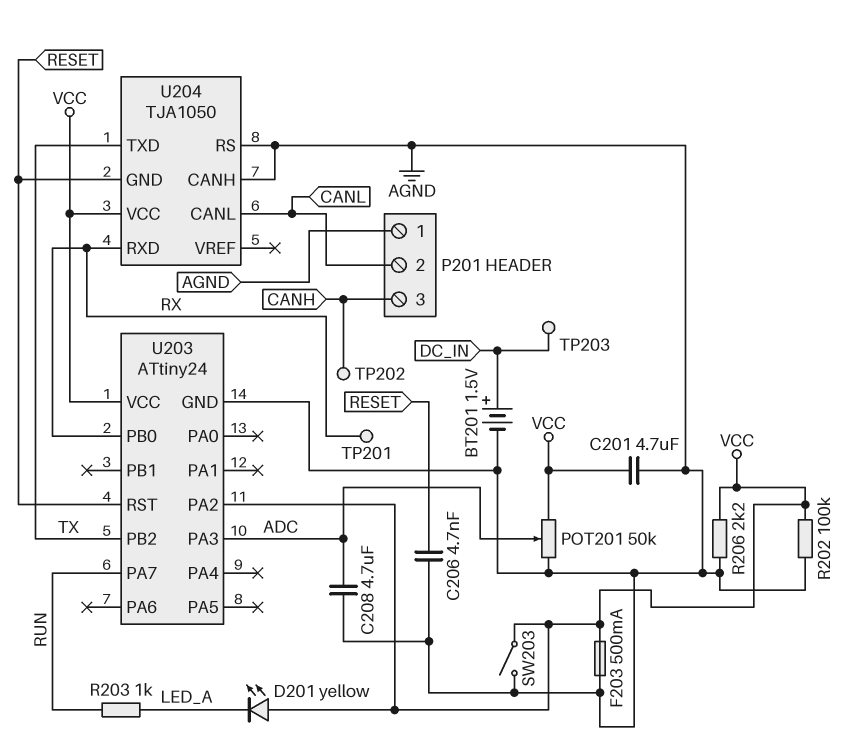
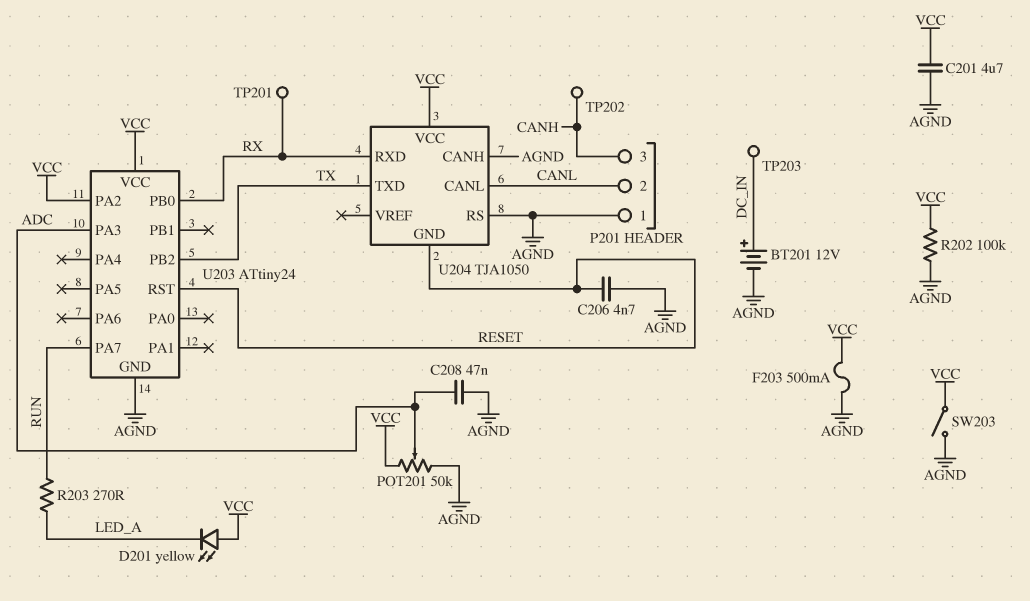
BT201: 1.5V (plus DC_IN, minus AGND) -> 12V (plus DC_IN, minus AGND)
C208: 4.7uF (ADC, AGND) -> 47nF (ADC, AGND)
R203: 1k (LED_A, RUN) -> 270 (LED_A, RUN)
R206: 2.2k (AGND, VCC) -> none

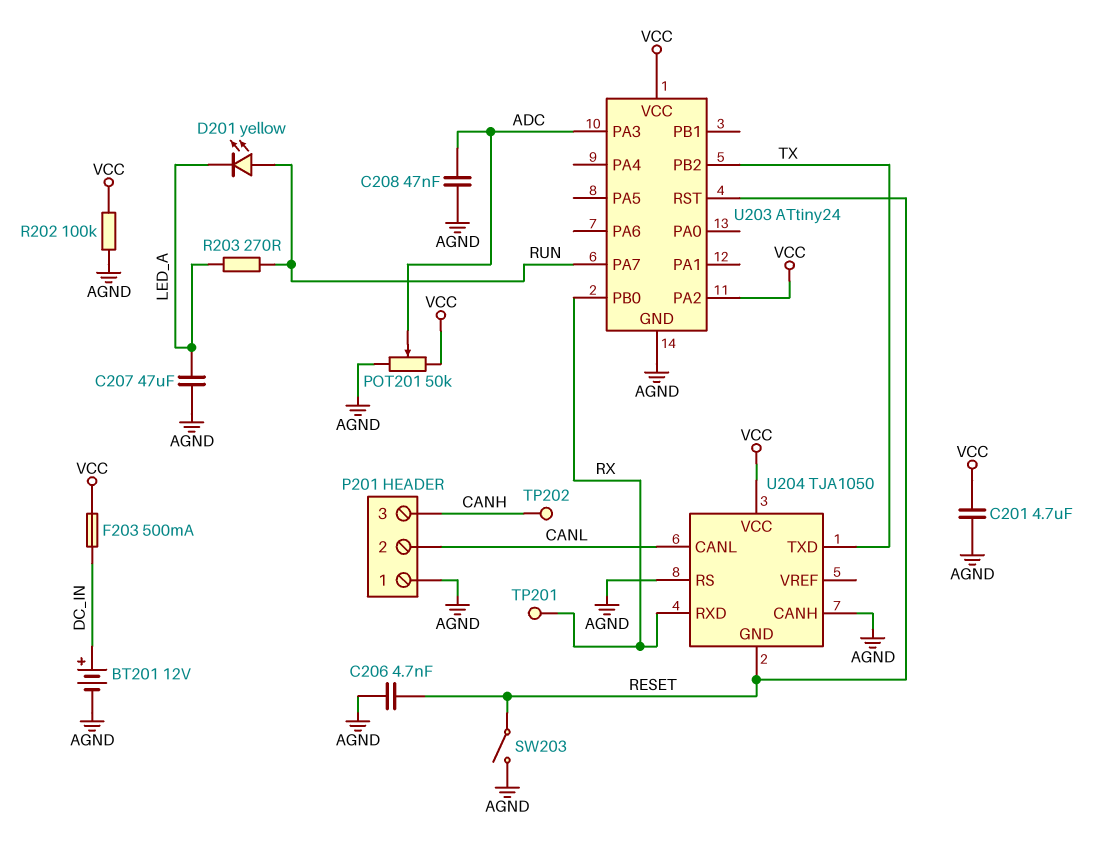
C207: none -> 47uF (AGND, LED_A)
D201: LED yellow (A VCC, K LED_A) -> LED yellow (A RUN, K LED_A)
F203: 500mA (AGND, VCC) -> 500mA (DC_IN, VCC)
SW203: switch (AGND, VCC) -> switch (AGND, RESET)
TP203: test point (DC_IN) -> none

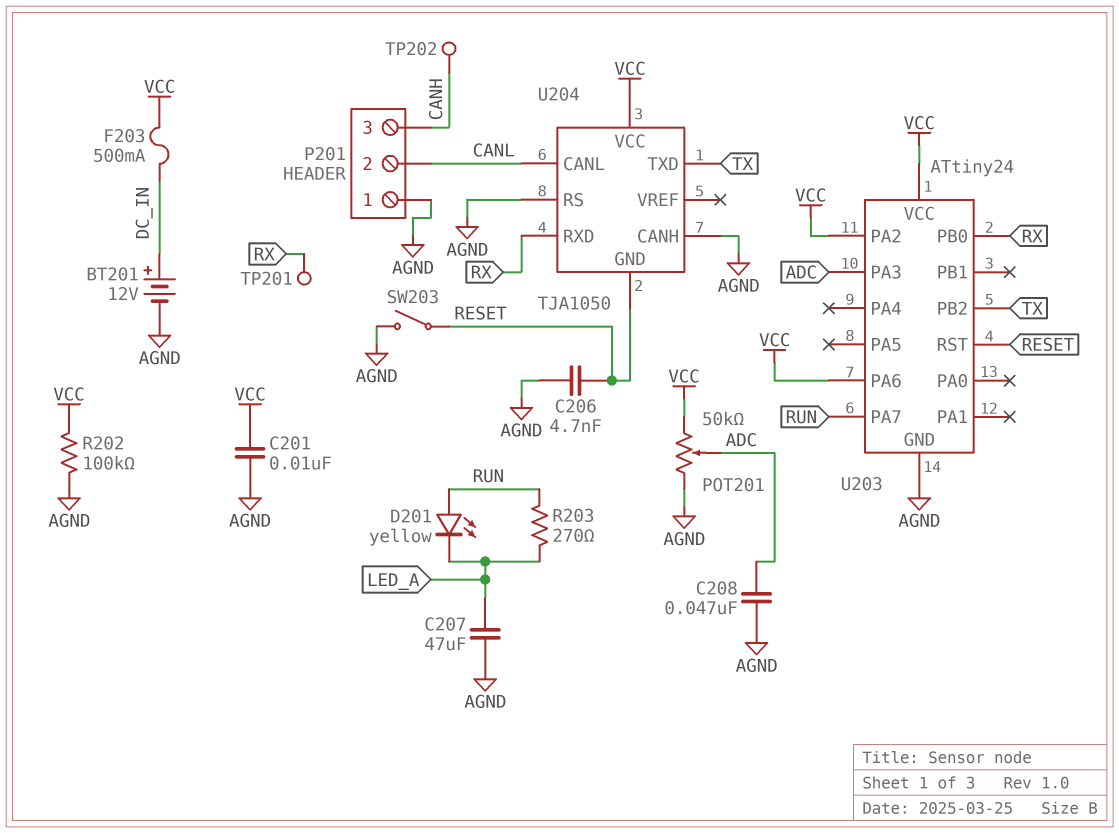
C201: 4.7uF (AGND, VCC) -> 10nF (AGND, VCC)
U203 pin PA6: none -> VCC

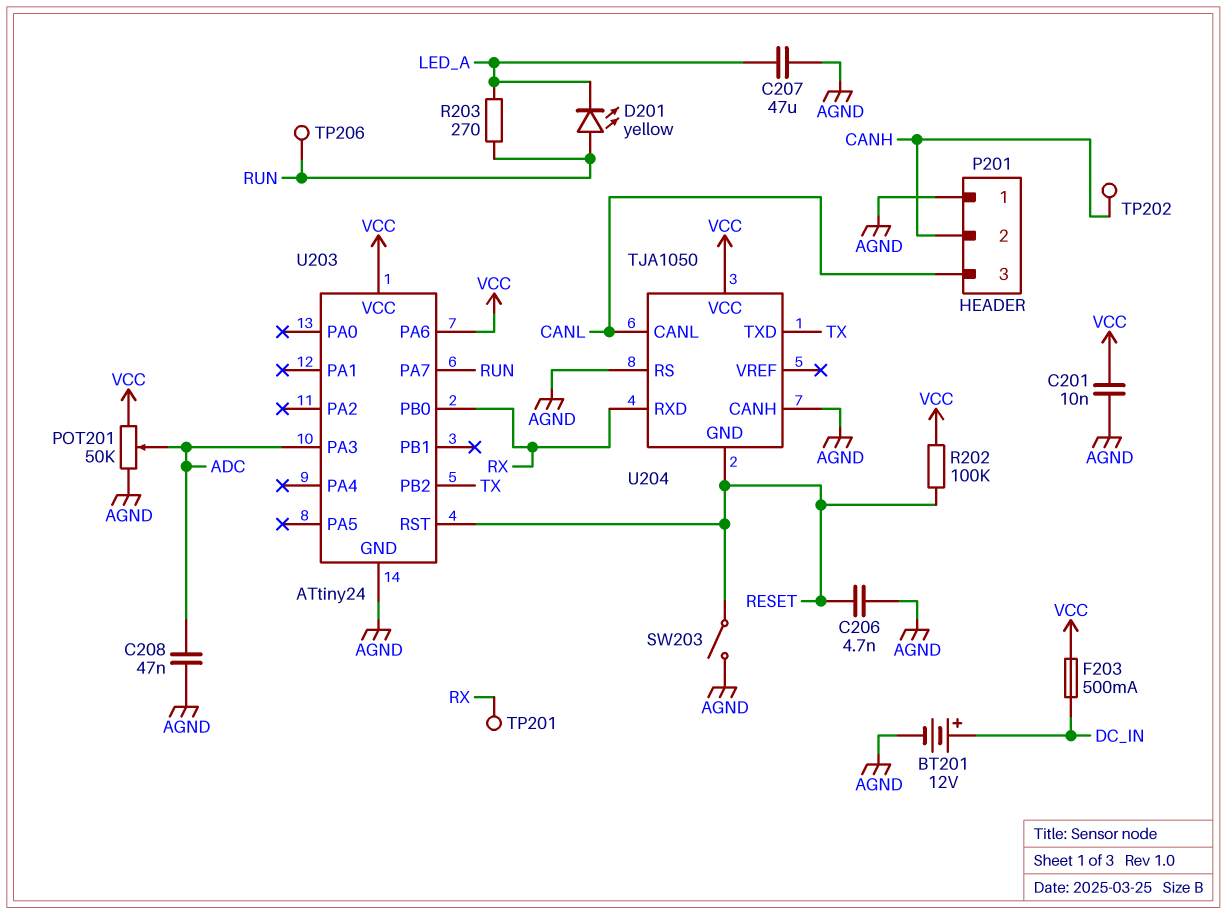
P201 pin 2: CANL -> CANH
P201 pin 3: CANH -> CANL
R202: 100k (AGND, VCC) -> 100k (RESET, VCC)
TP206: none -> test point (RUN)
U203 pin PA2: VCC -> none

